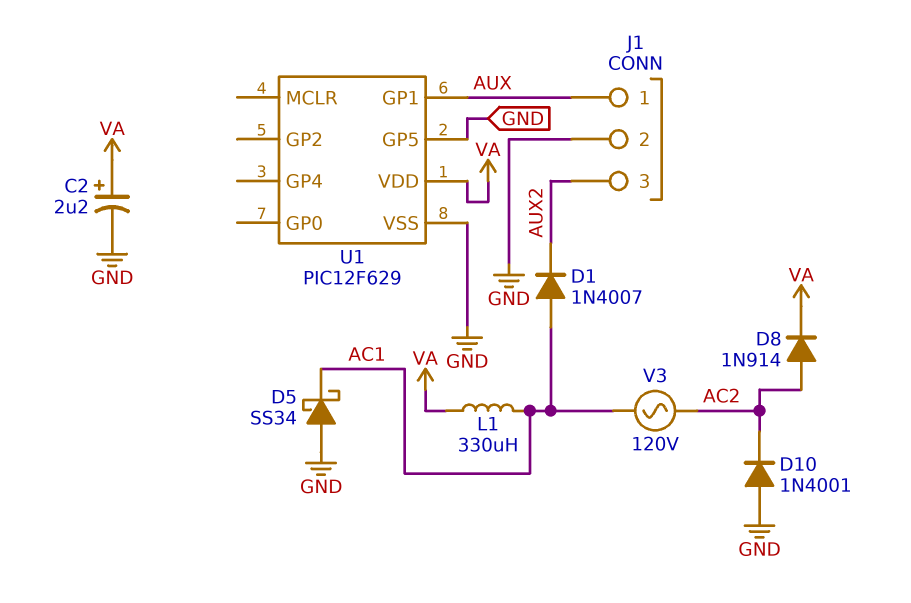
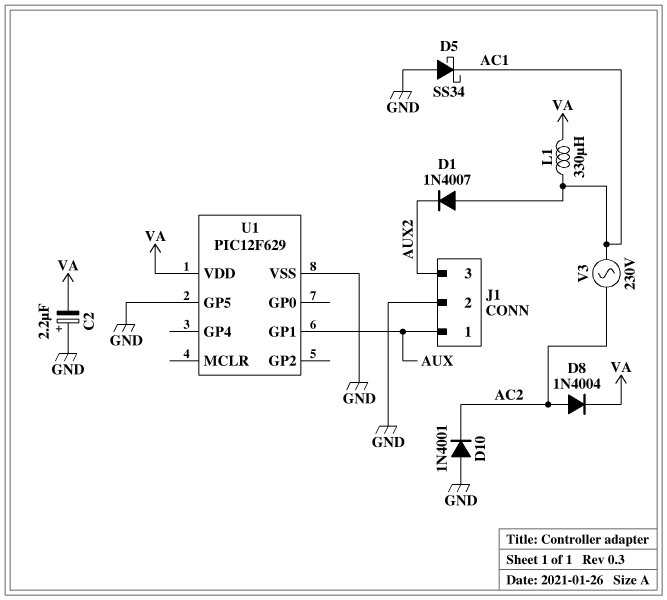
C2: 2.2uF (plus VA, minus GND) -> 2.2uF (plus GND, minus VA)
D8: diode 1N914 (A AC2, K VA) -> diode 1N4004 (A AC2, K VA)
V3: AC 120V (AC1, AC2) -> AC 230V (AC1, AC2)

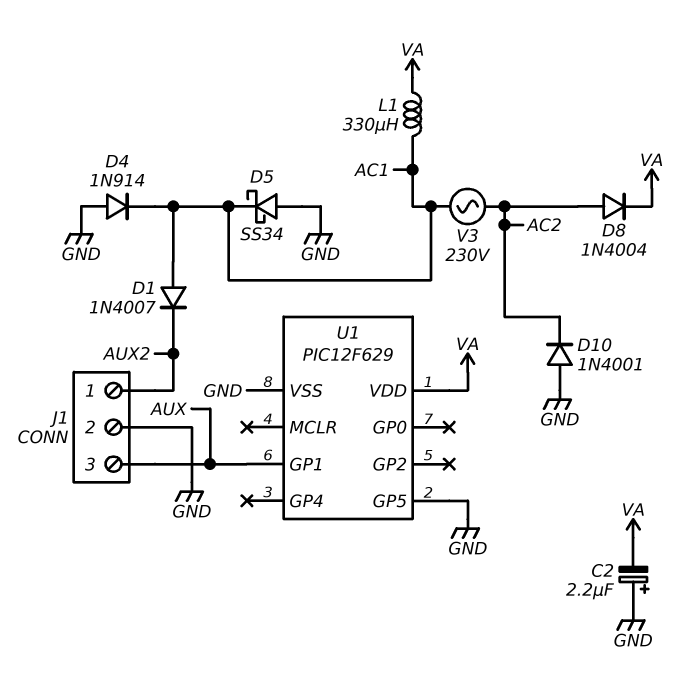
D4: none -> diode 1N914 (A GND, K AC1)
J1 pin 1: AUX -> AUX2
J1 pin 3: AUX2 -> AUX

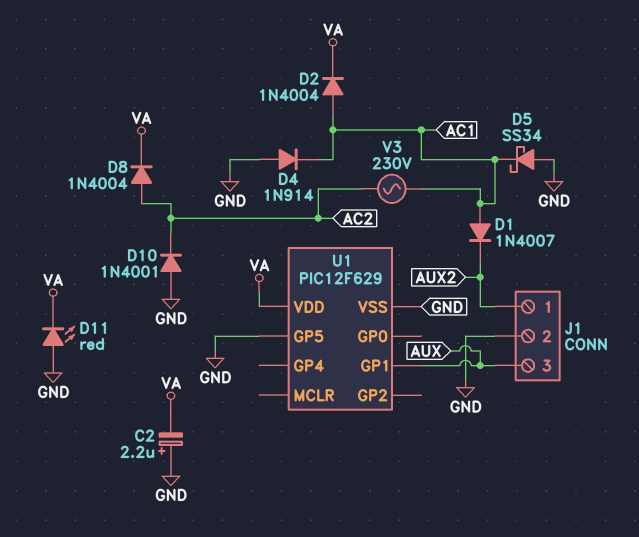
D2: none -> diode 1N4004 (A AC1, K VA)
D11: none -> LED red (A GND, K VA)
L1: 330uH (AC1, VA) -> none

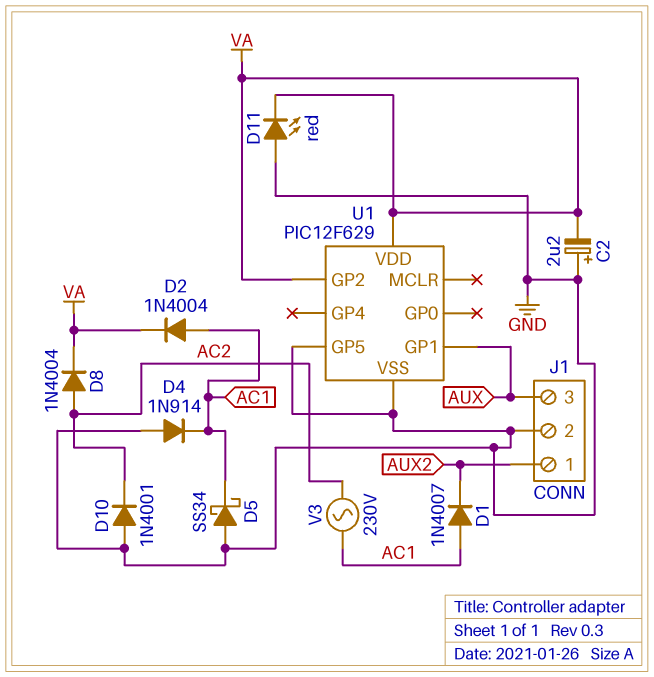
U1 pin GP2: none -> VA

